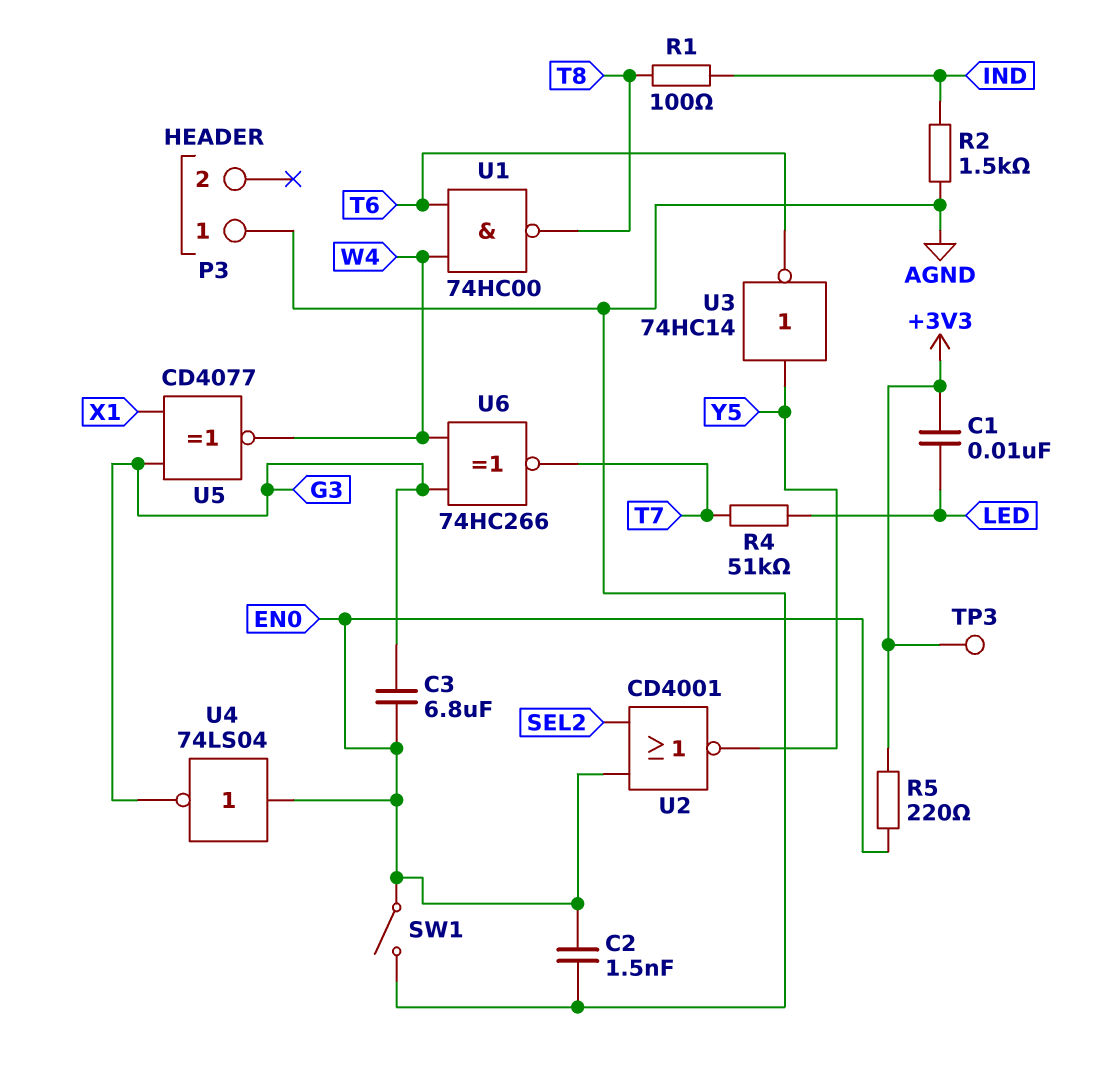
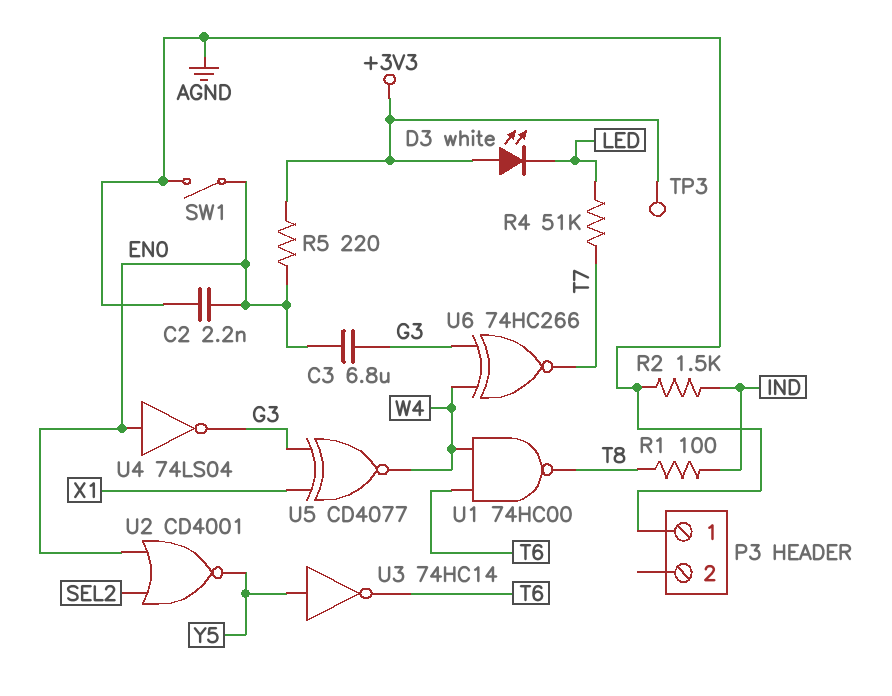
C1: 10nF (+3V3, LED) -> none
C2: 1.5nF (AGND, EN0) -> 2.2nF (AGND, EN0)
D3: none -> LED white (A +3V3, K LED)

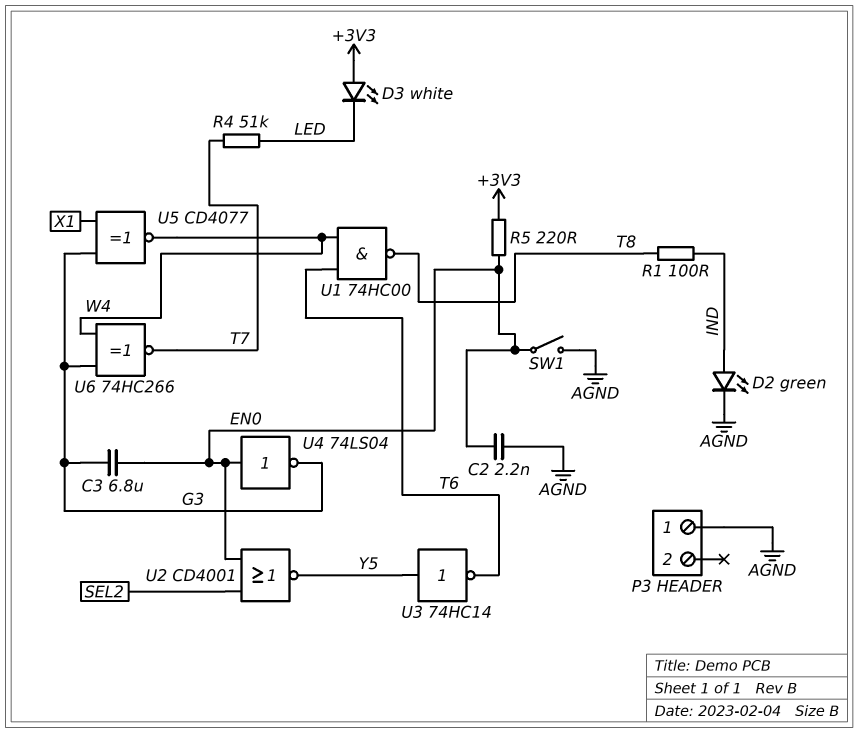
D2: none -> LED green (A IND, K AGND)
R2: 1.5k (AGND, IND) -> none
TP3: test point (+3V3) -> none

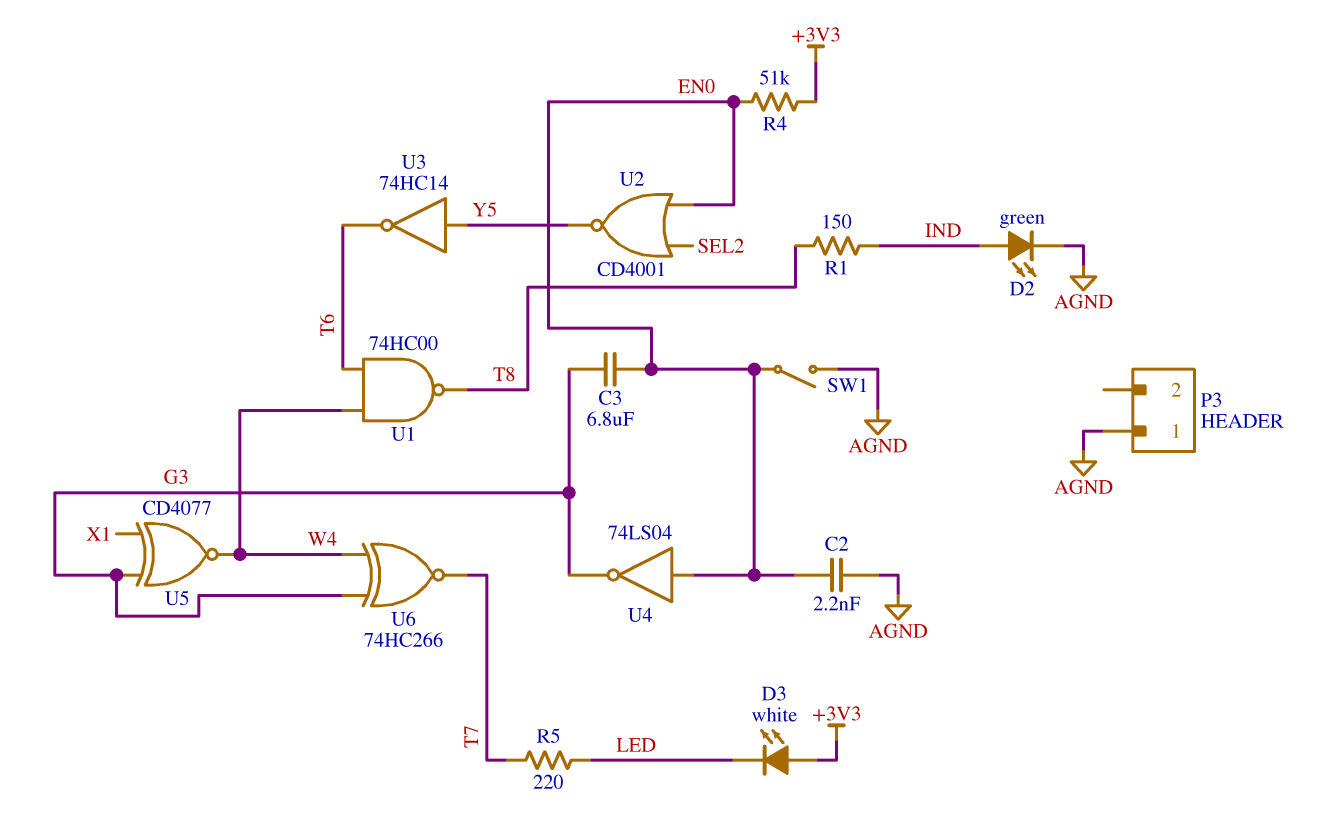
R1: 100 (IND, T8) -> 150 (IND, T8)
R4: 51k (LED, T7) -> 51k (+3V3, EN0)
R5: 220 (+3V3, EN0) -> 220 (LED, T7)

